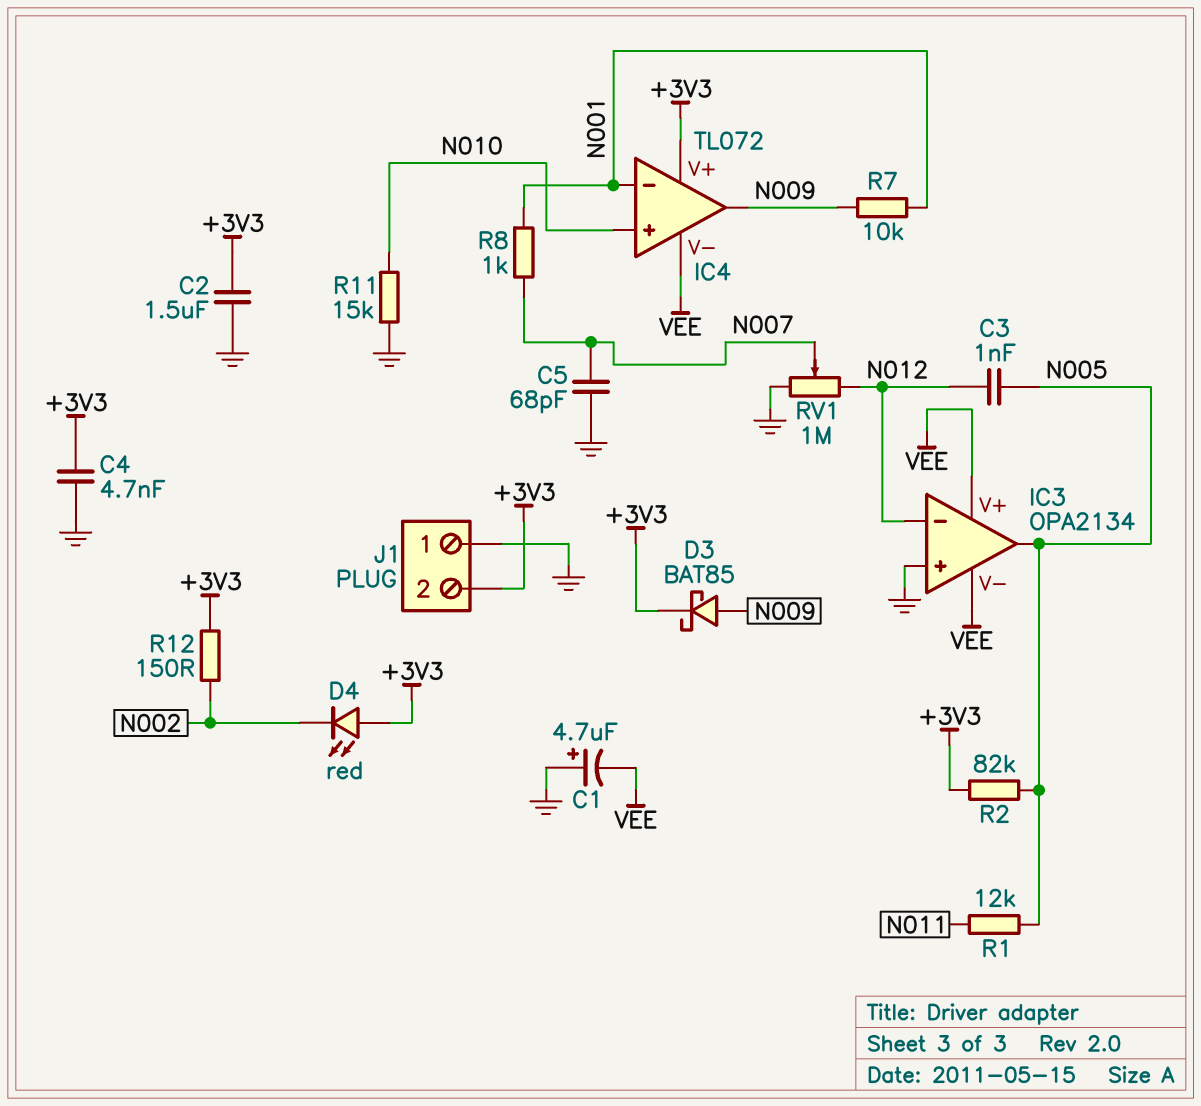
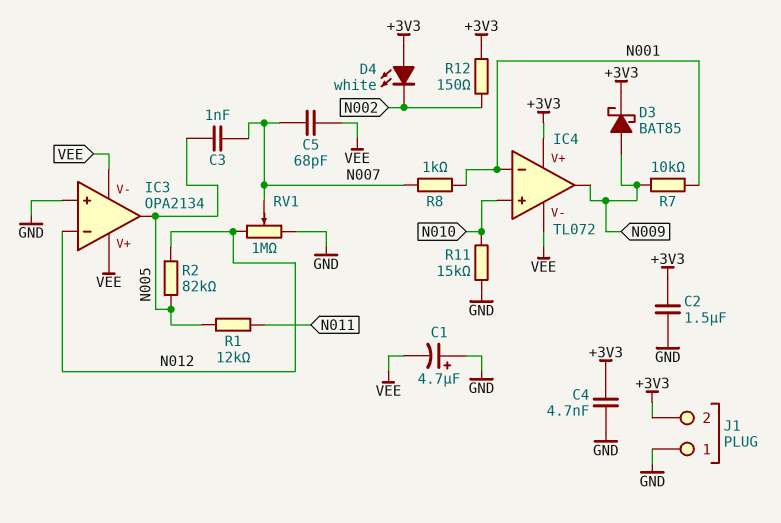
C3: 1nF (N005, N012) -> 1nF (N005, N007)
C5: 68pF (GND, N007) -> 68pF (N007, VEE)
D4: LED red (A +3V3, K N002) -> LED white (A +3V3, K N002)
R2: 82k (+3V3, N005) -> 82k (N005, N012)

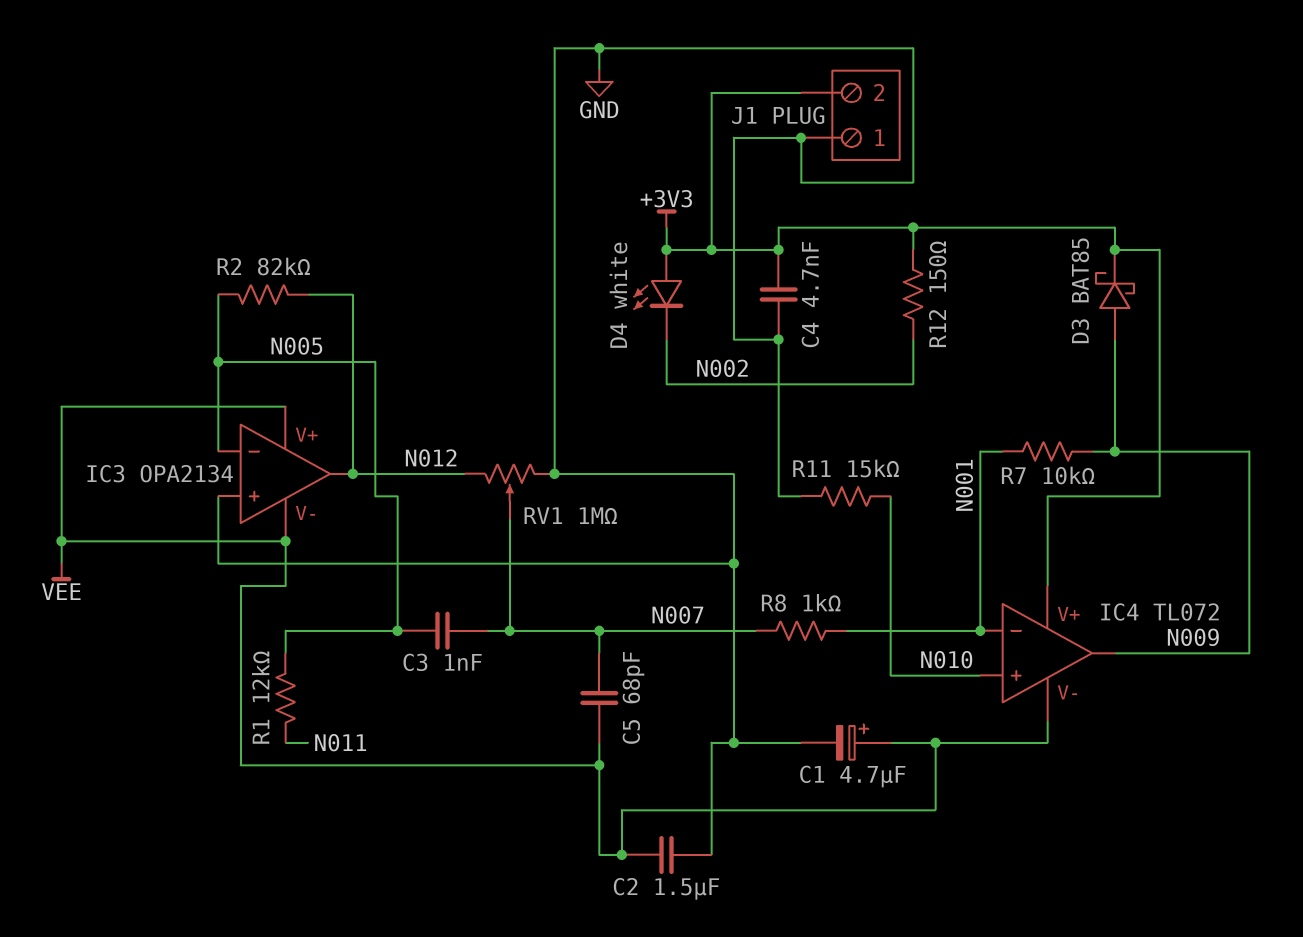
C1: 4.7uF (plus GND, minus VEE) -> 4.7uF (plus VEE, minus GND)
C2: 1.5uF (+3V3, GND) -> 1.5uF (GND, VEE)
IC3 pin in-: N012 -> N005
IC3 pin out: N005 -> N012

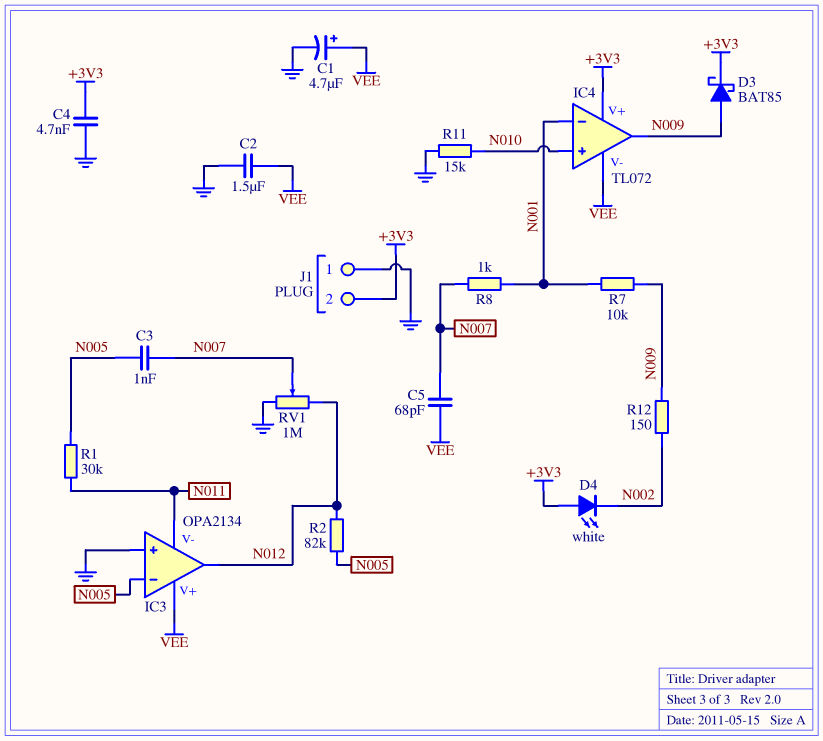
IC3 pin V-: VEE -> N011
R1: 12k (N005, N011) -> 30k (N005, N011)
R12: 150 (+3V3, N002) -> 150 (N002, N009)

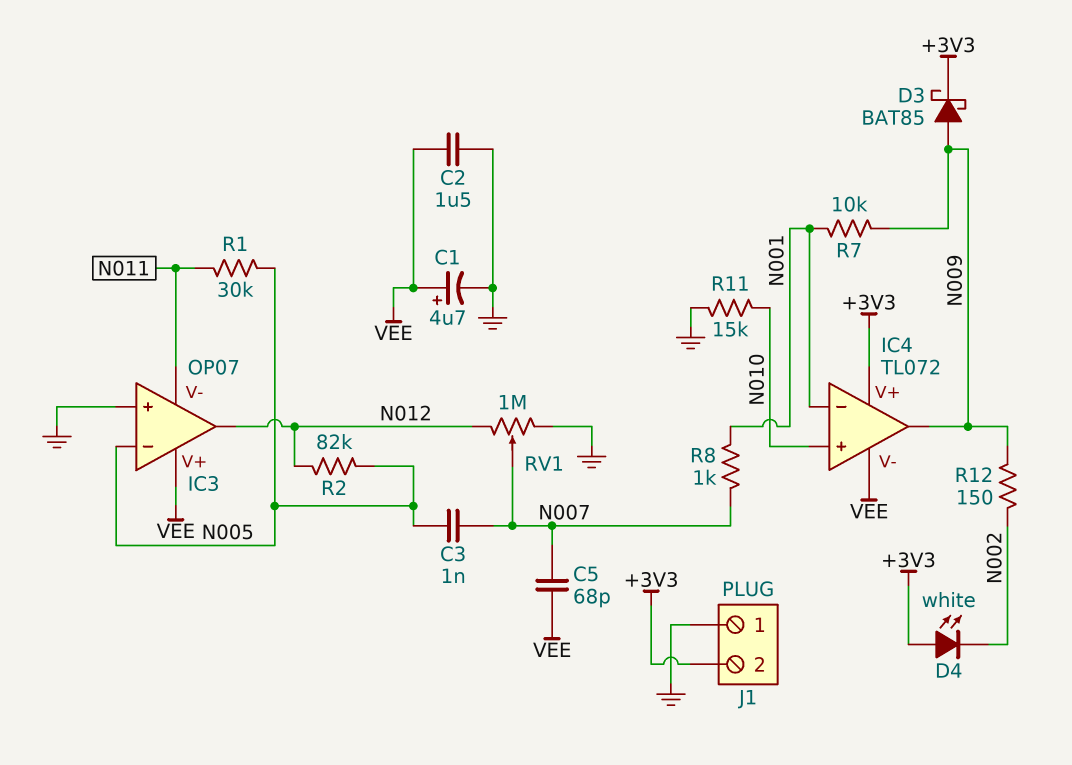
C4: 4.7nF (+3V3, GND) -> none
IC3: OPA2134 -> OP07

